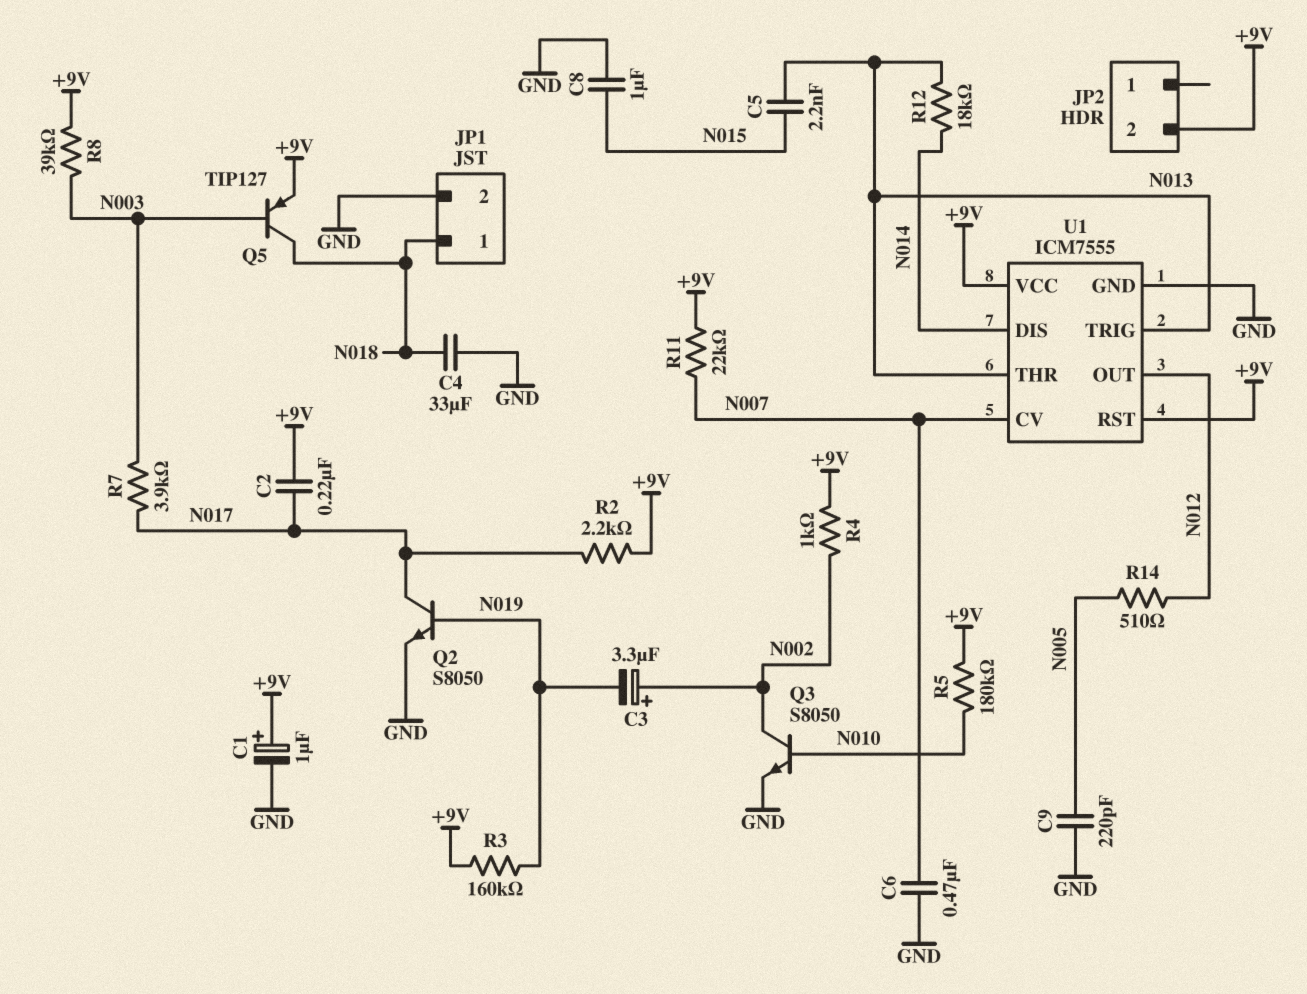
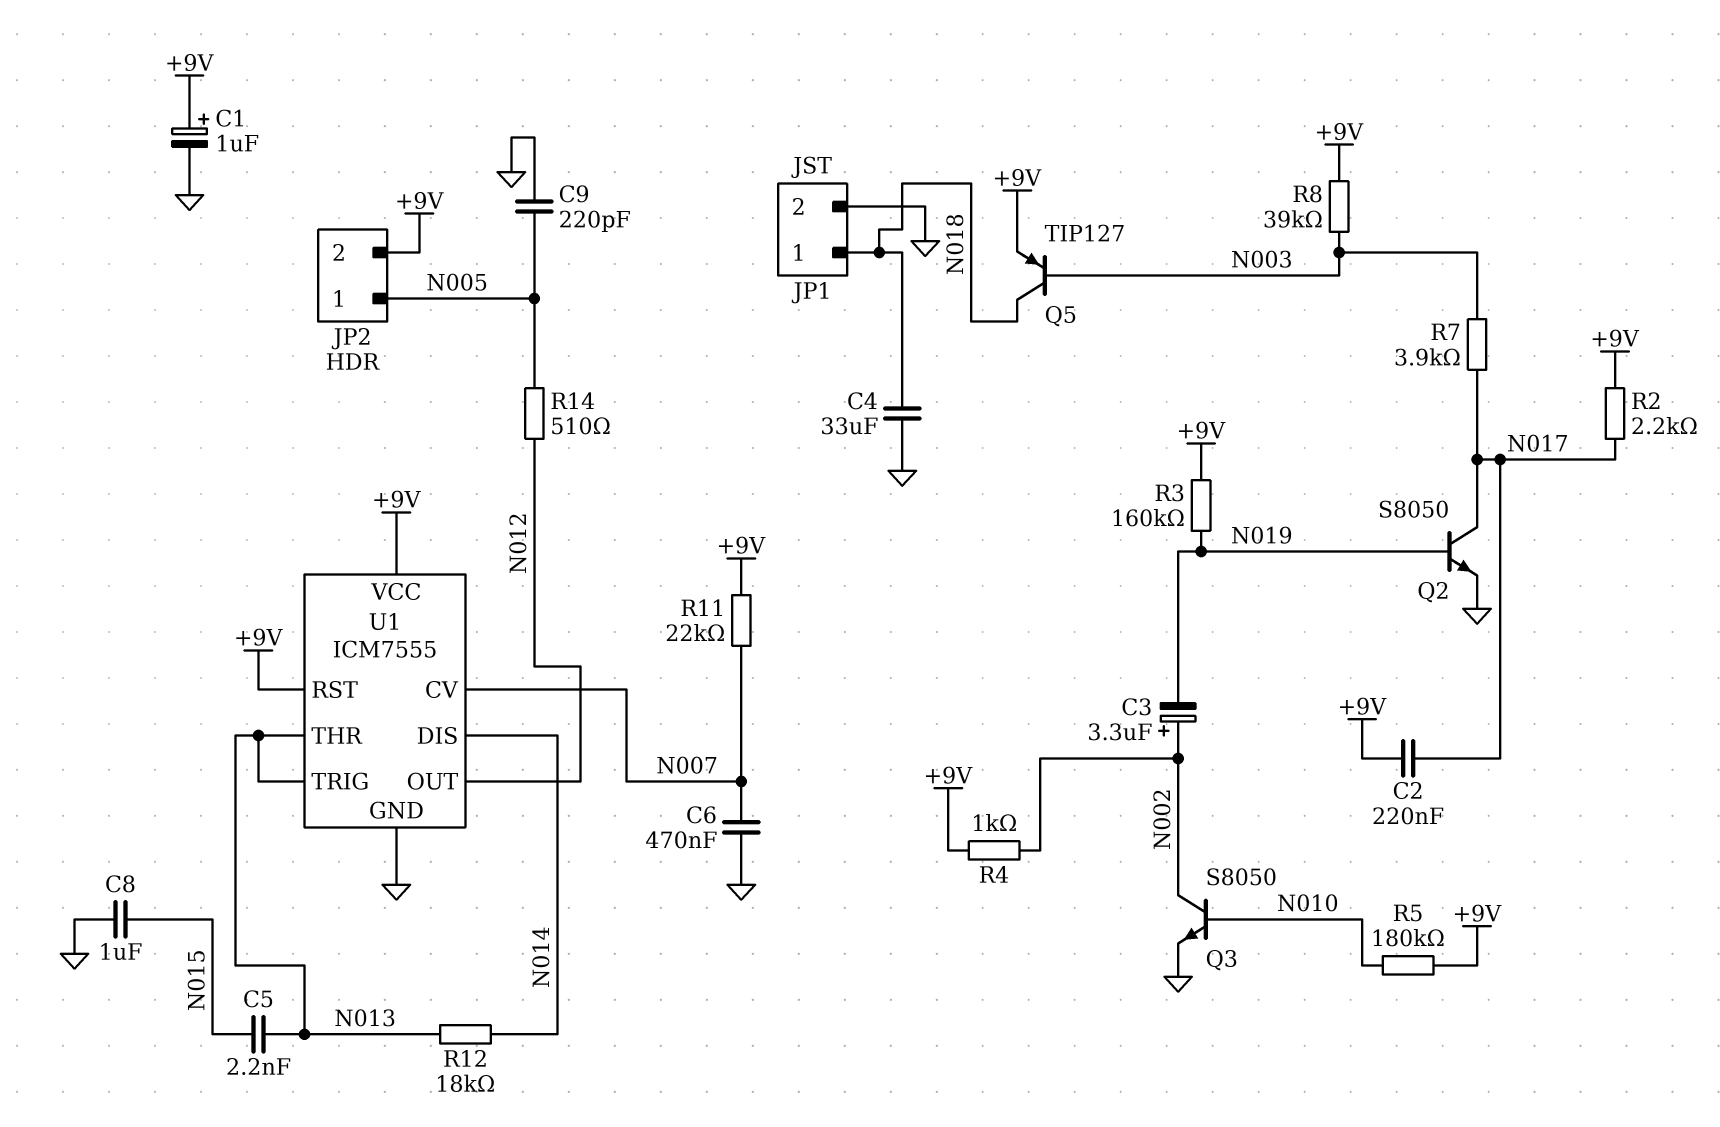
JP2 pin 1: none -> N005

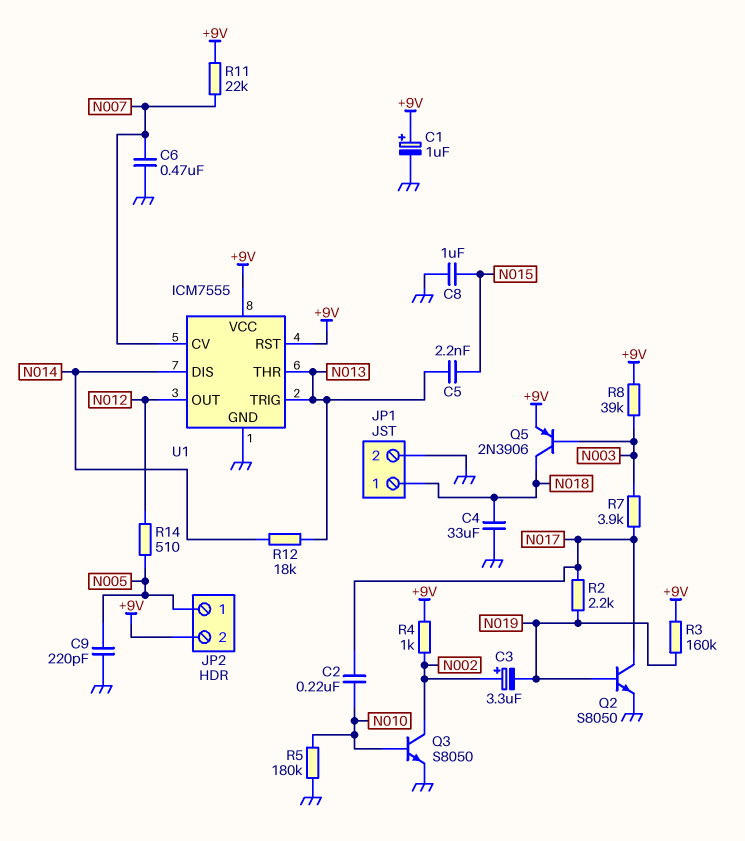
C2: 220nF (+9V, N017) -> 220nF (N010, N017)
Q5: PNP TIP127 (B N003, C N018, E +9V) -> PNP 2N3906 (B N003, C N018, E +9V)
R2: 2.2k (+9V, N017) -> 2.2k (N017, N019)
R5: 180k (+9V, N010) -> 180k (GND, N010)

